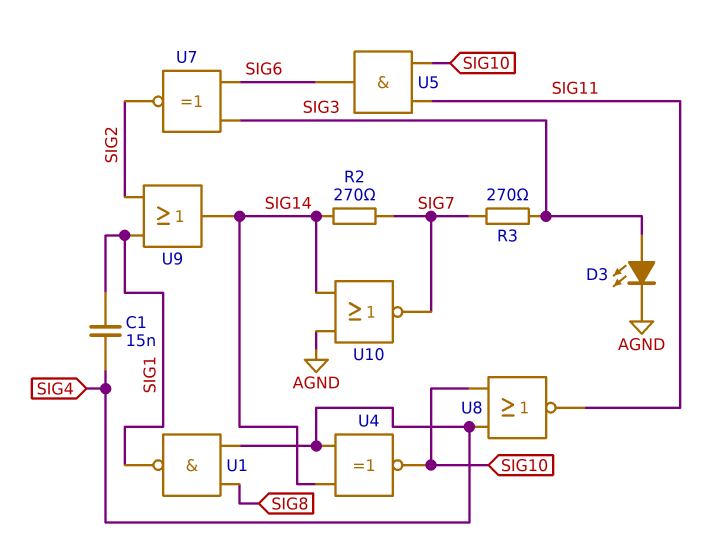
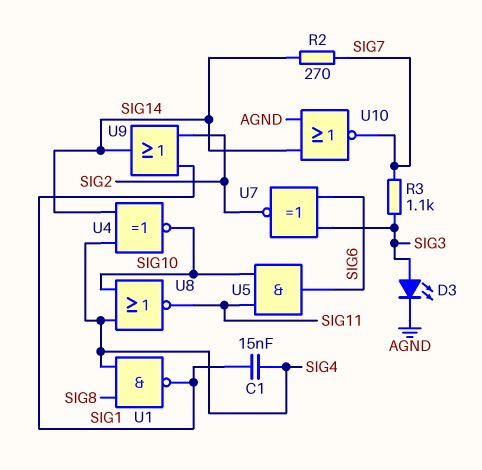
R3: 270 (SIG3, SIG7) -> 1.1k (SIG3, SIG7)

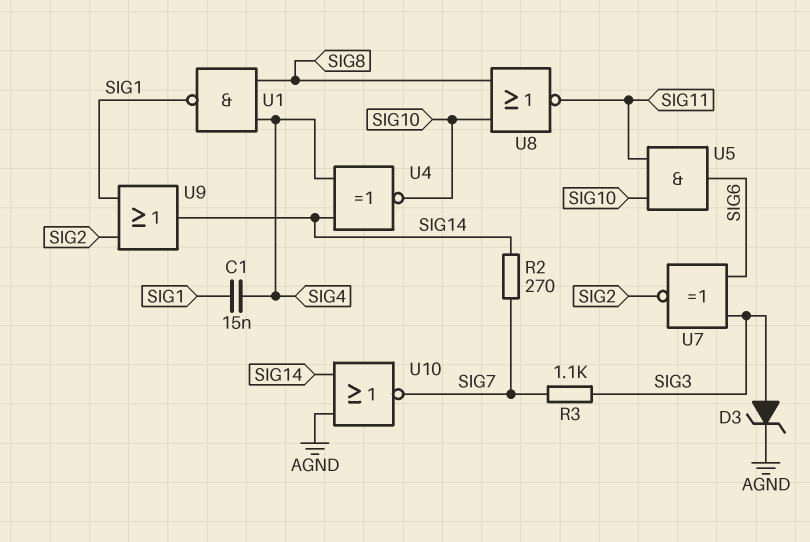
D3: LED (A SIG3, K AGND) -> zener (A SIG3, K AGND)
U8: NOR (in SIG4, in SIG10, out SIG11) -> NOR (in SIG8, in SIG10, out SIG11)

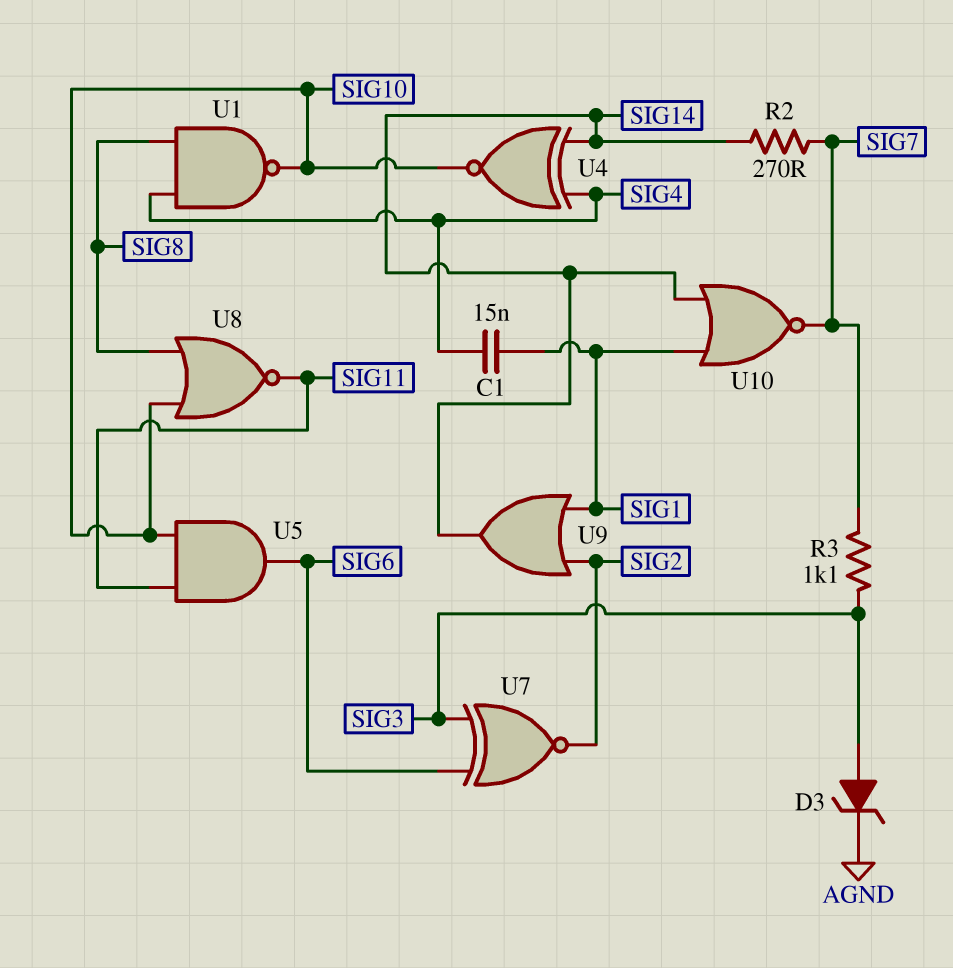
U1: NAND (in SIG4, in SIG8, out SIG1) -> NAND (in SIG4, in SIG8, out SIG10)
U10: NOR (in AGND, in SIG14, out SIG7) -> NOR (in SIG1, in SIG14, out SIG7)

